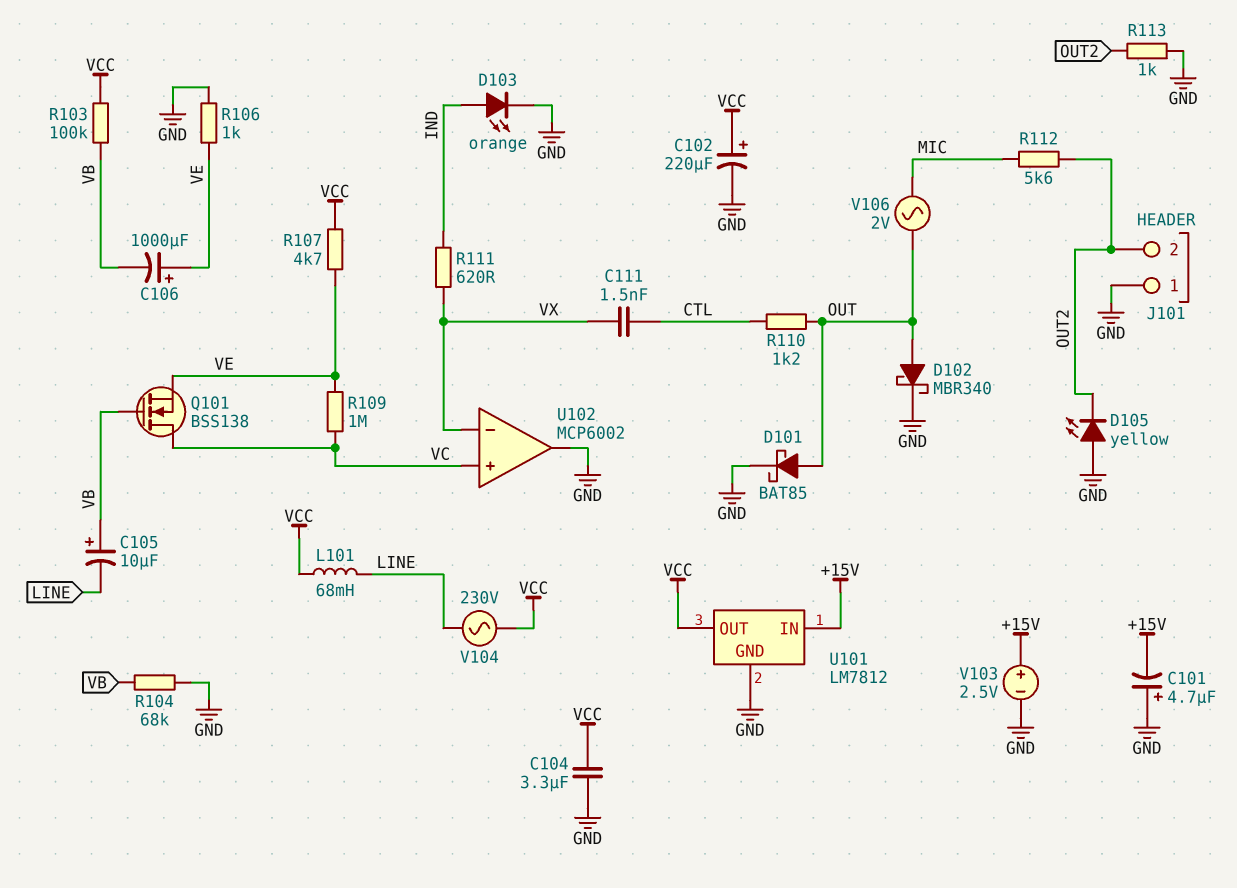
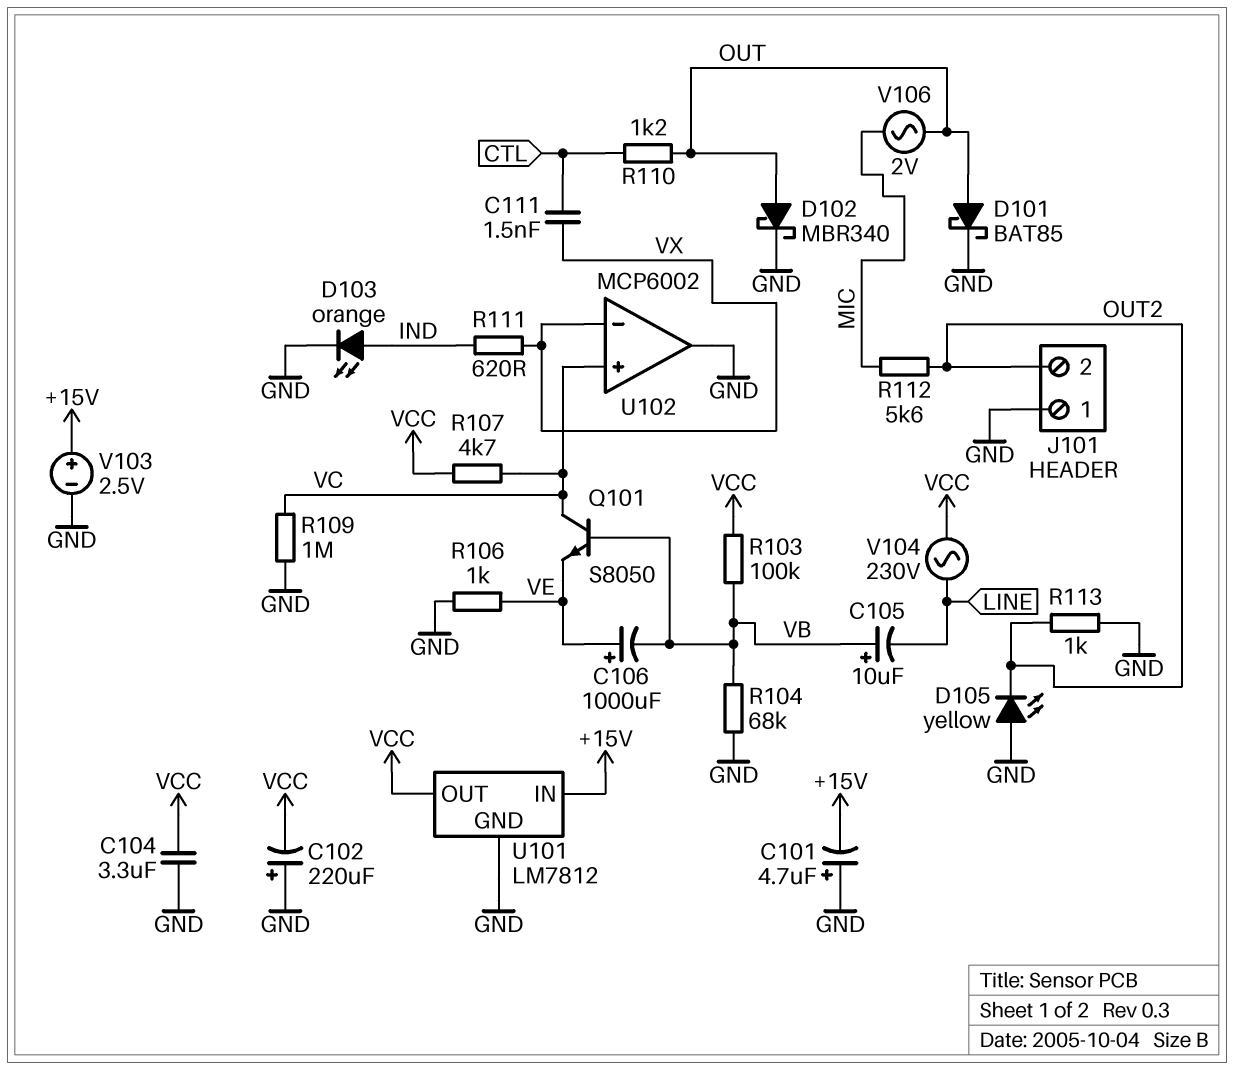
C102: 220uF (plus VCC, minus GND) -> 220uF (plus GND, minus VCC)
L101: 68mH (LINE, VCC) -> none
Q101: NMOS BSS138 (G VB, D VC, S VE) -> NPN S8050 (B VB, C VC, E VE)
R107: 4.7k (VCC, VE) -> 4.7k (VC, VCC)
R109: 1M (VC, VE) -> 1M (GND, VC)

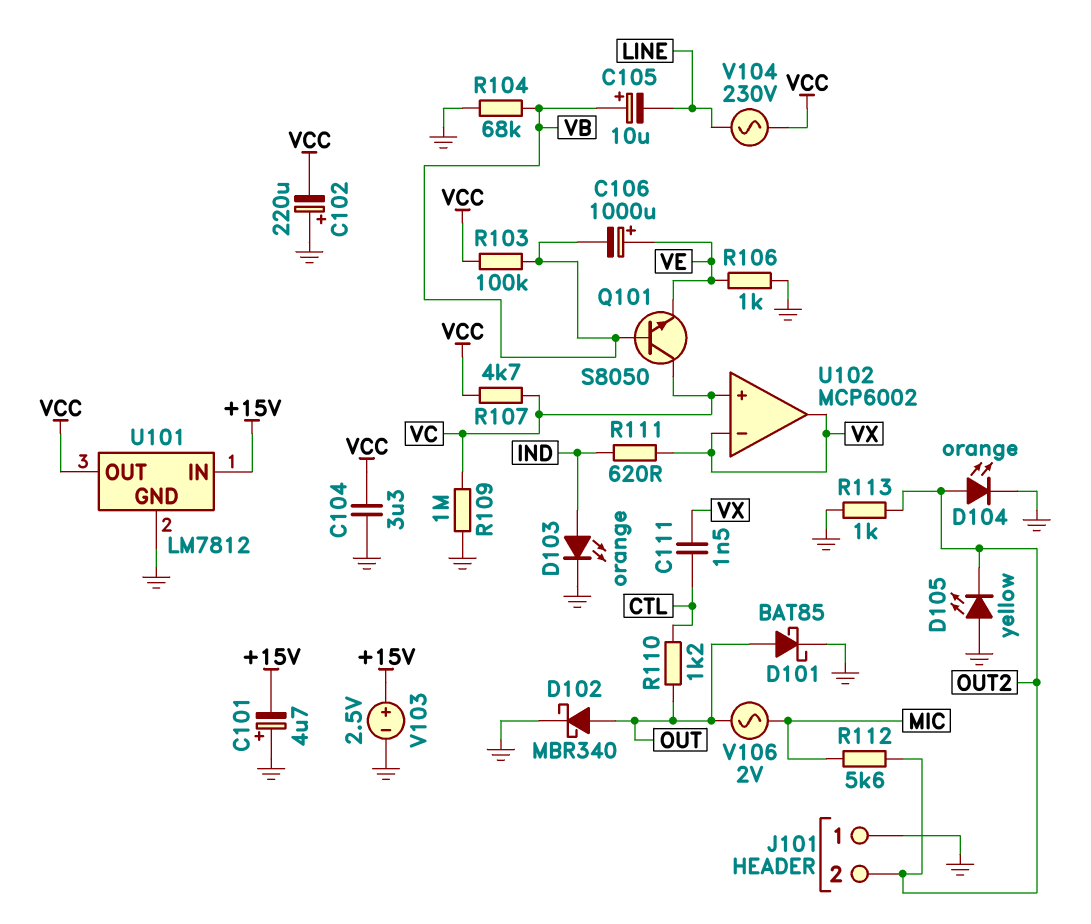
D104: none -> LED orange (A OUT2, K GND)
U102 pin out: GND -> VX

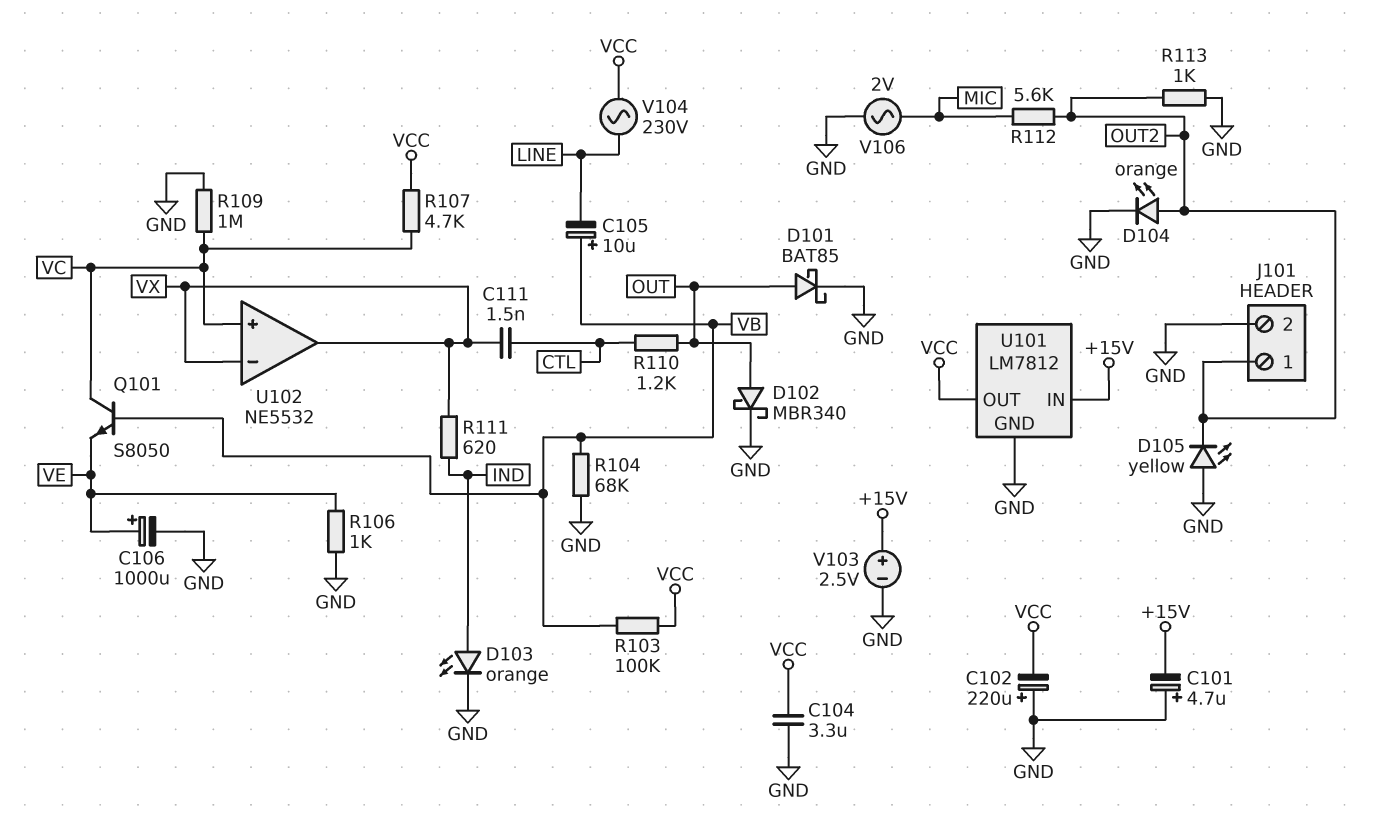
C106: 1000uF (plus VE, minus VB) -> 1000uF (plus VE, minus GND)
J101 pin 1: GND -> OUT2
J101 pin 2: OUT2 -> GND
U102: MCP6002 -> NE5532
V106: AC 2V (MIC, OUT) -> AC 2V (GND, MIC)

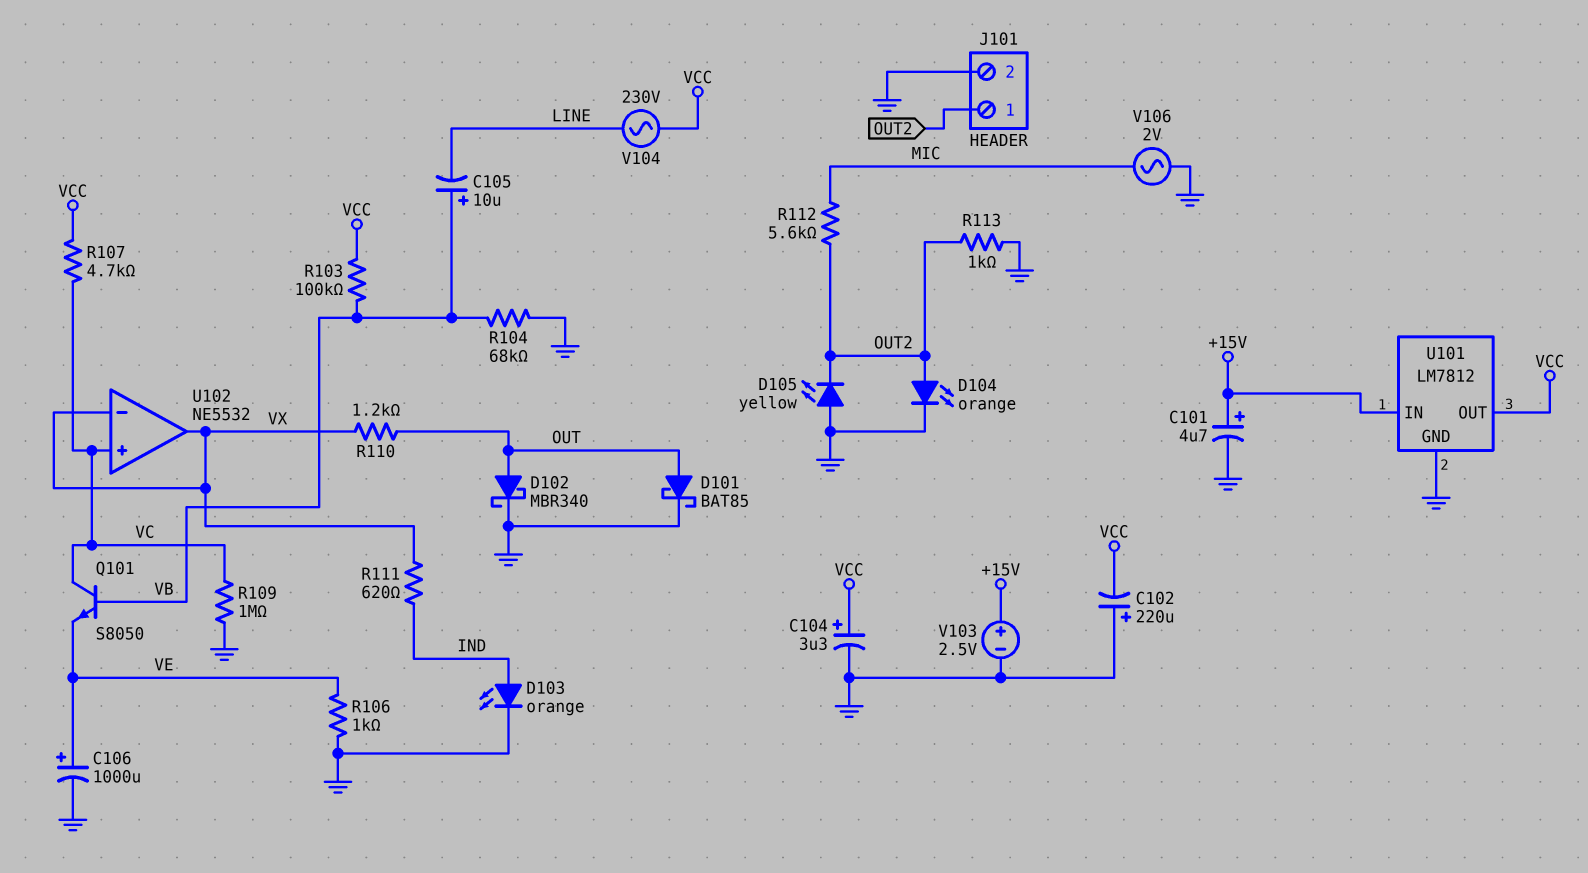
C101: 4.7uF (plus GND, minus +15V) -> 4.7uF (plus +15V, minus GND)
C104: 3.3uF (GND, VCC) -> 3.3uF (plus VCC, minus GND)
C111: 1.5nF (CTL, VX) -> none
R110: 1.2k (CTL, OUT) -> 1.2k (OUT, VX)

